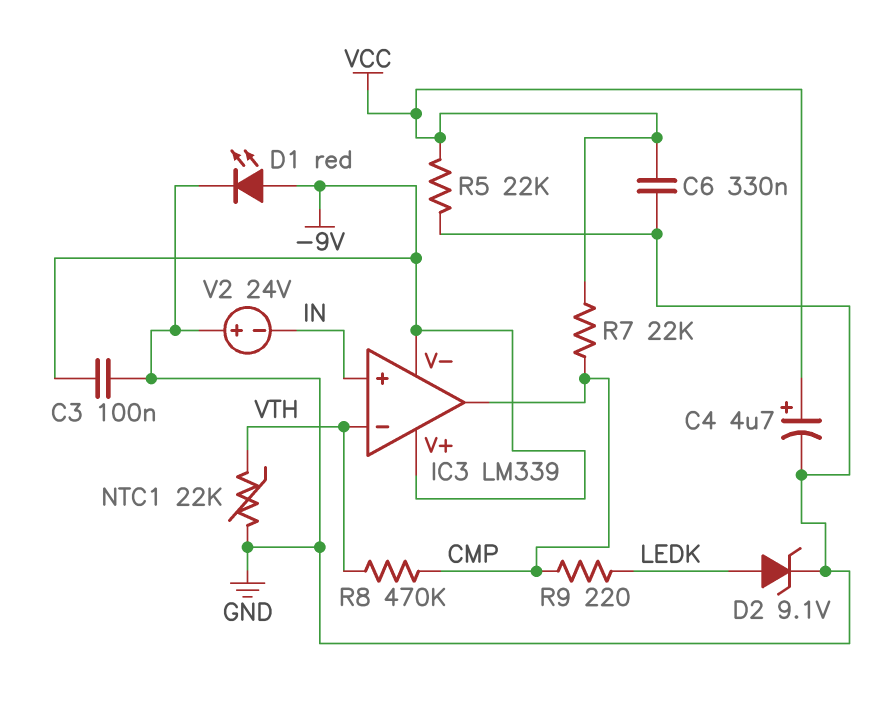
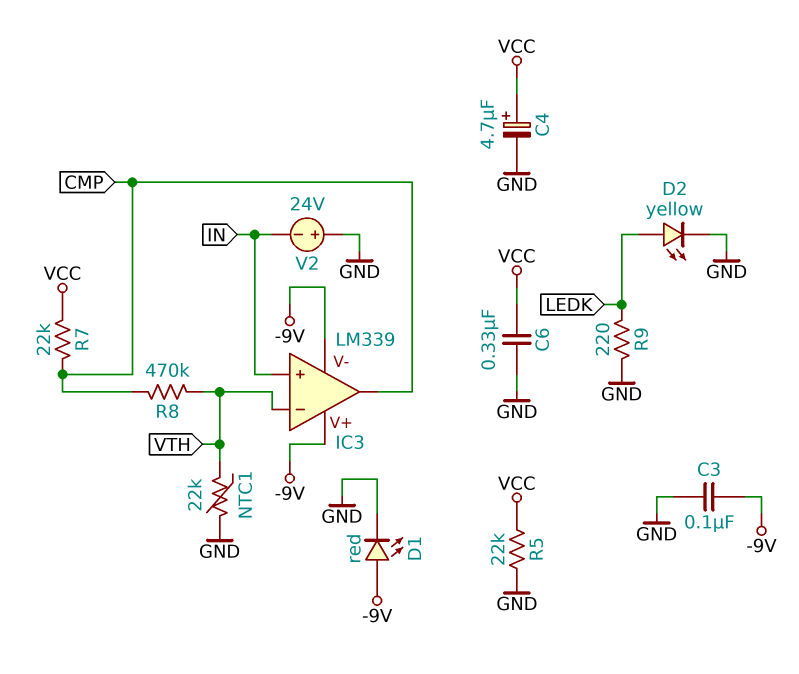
D2: zener 9.1V (A LEDK, K GND) -> LED yellow (A LEDK, K GND)
R9: 220 (CMP, LEDK) -> 220 (GND, LEDK)

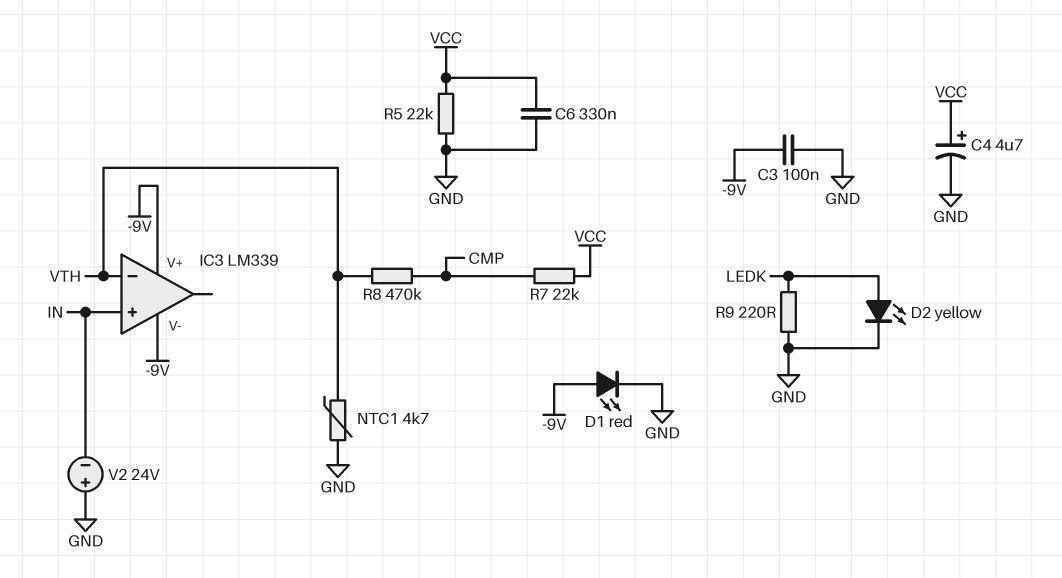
IC3 pin out: CMP -> none
NTC1: 22k (GND, VTH) -> 4.7k (GND, VTH)

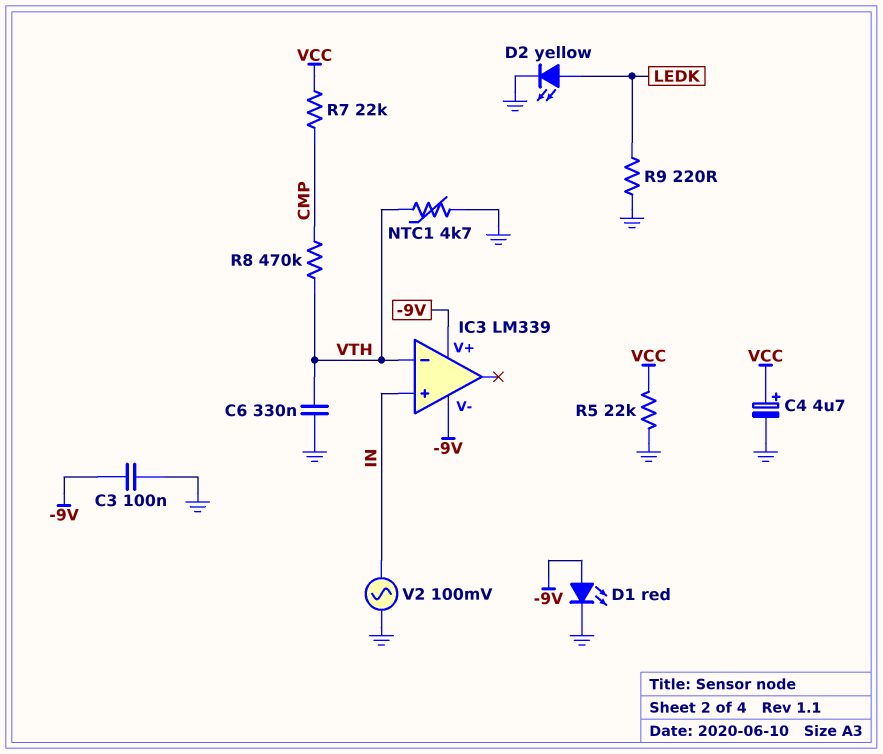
C6: 330nF (GND, VCC) -> 330nF (GND, VTH)
V2: 24V (plus GND, minus IN) -> AC 100mV (GND, IN)

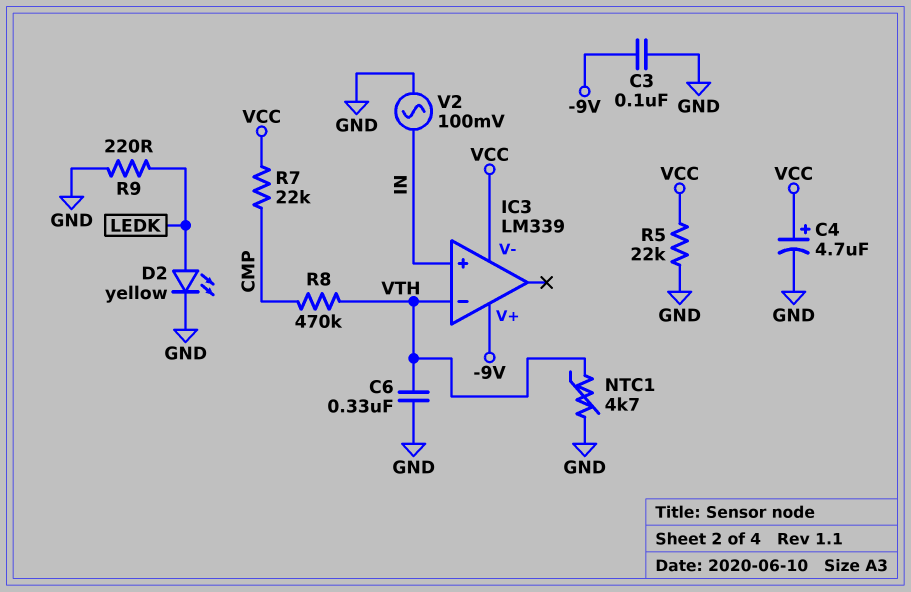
D1: LED red (A -9V, K GND) -> none
IC3 pin V-: -9V -> VCC

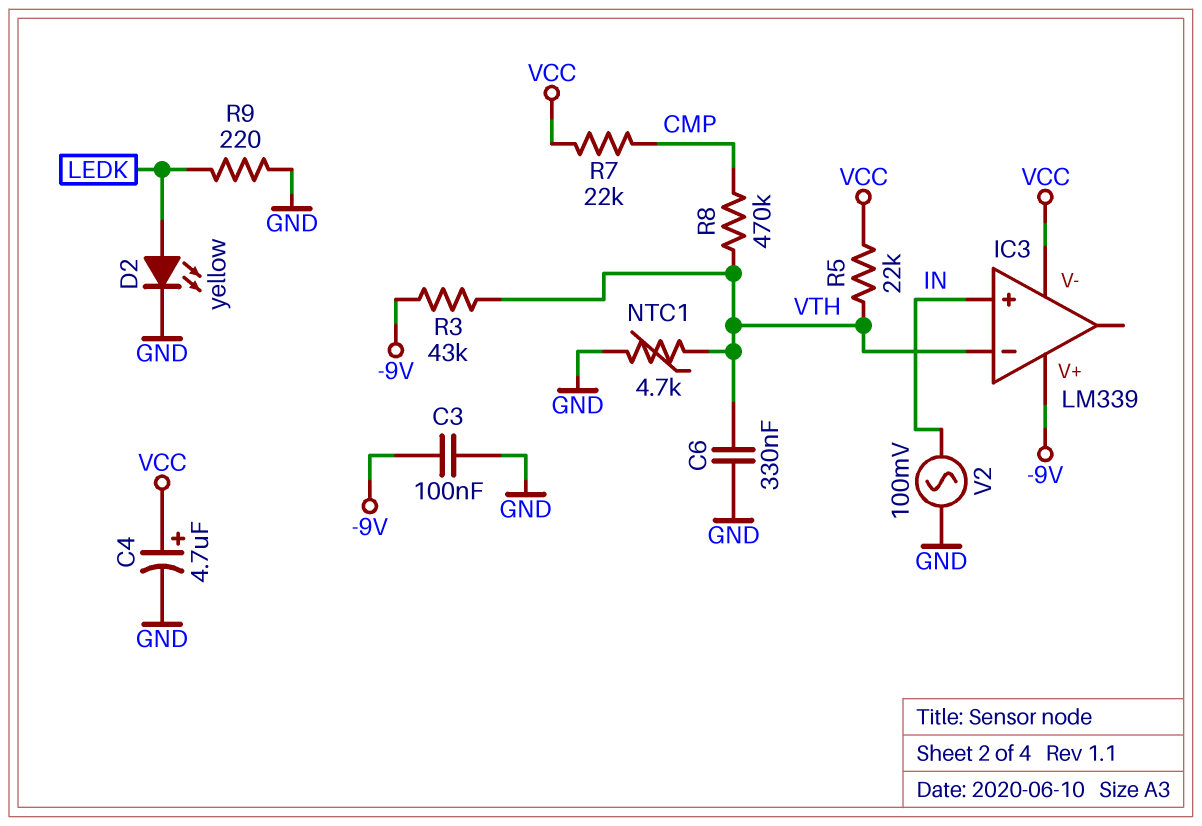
R3: none -> 43k (-9V, VTH)
R5: 22k (GND, VCC) -> 22k (VCC, VTH)

